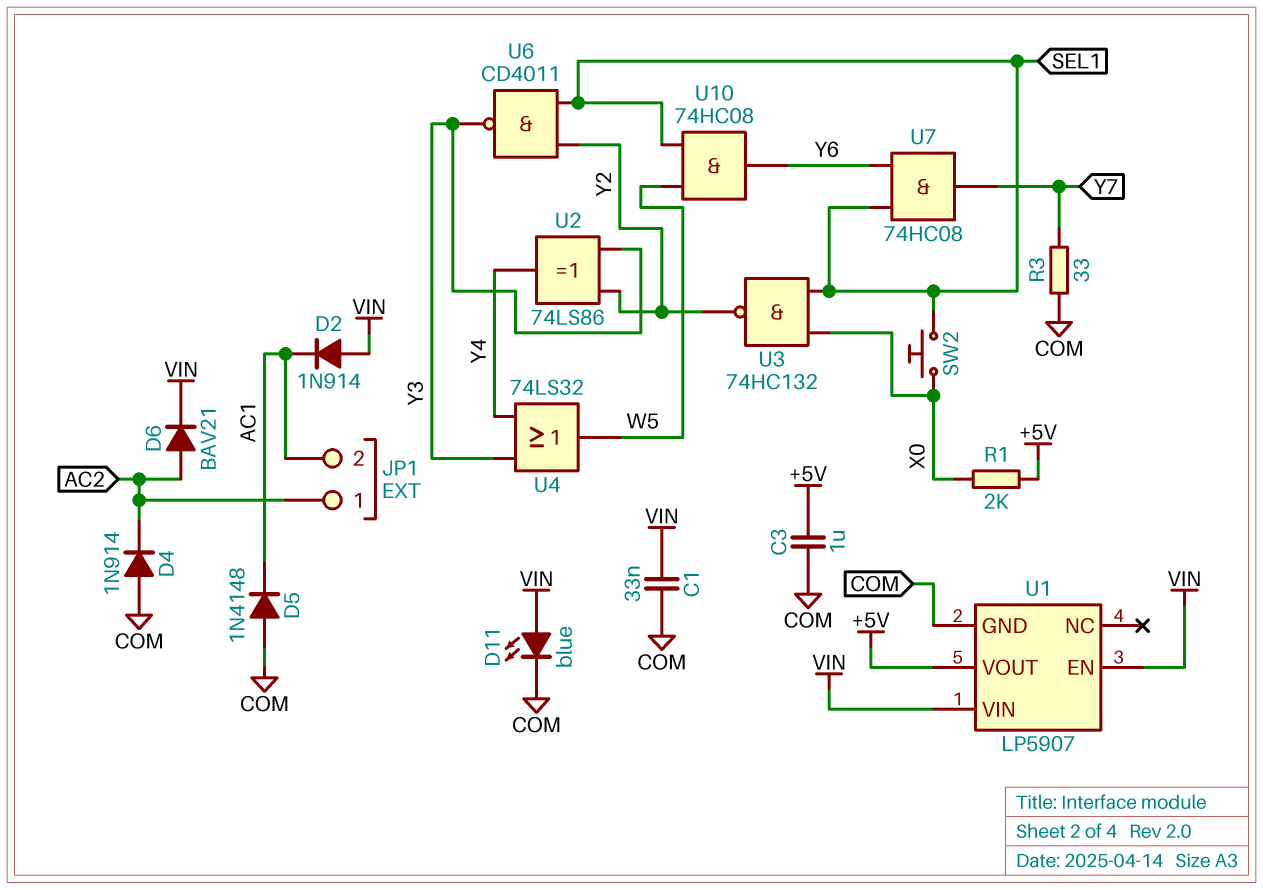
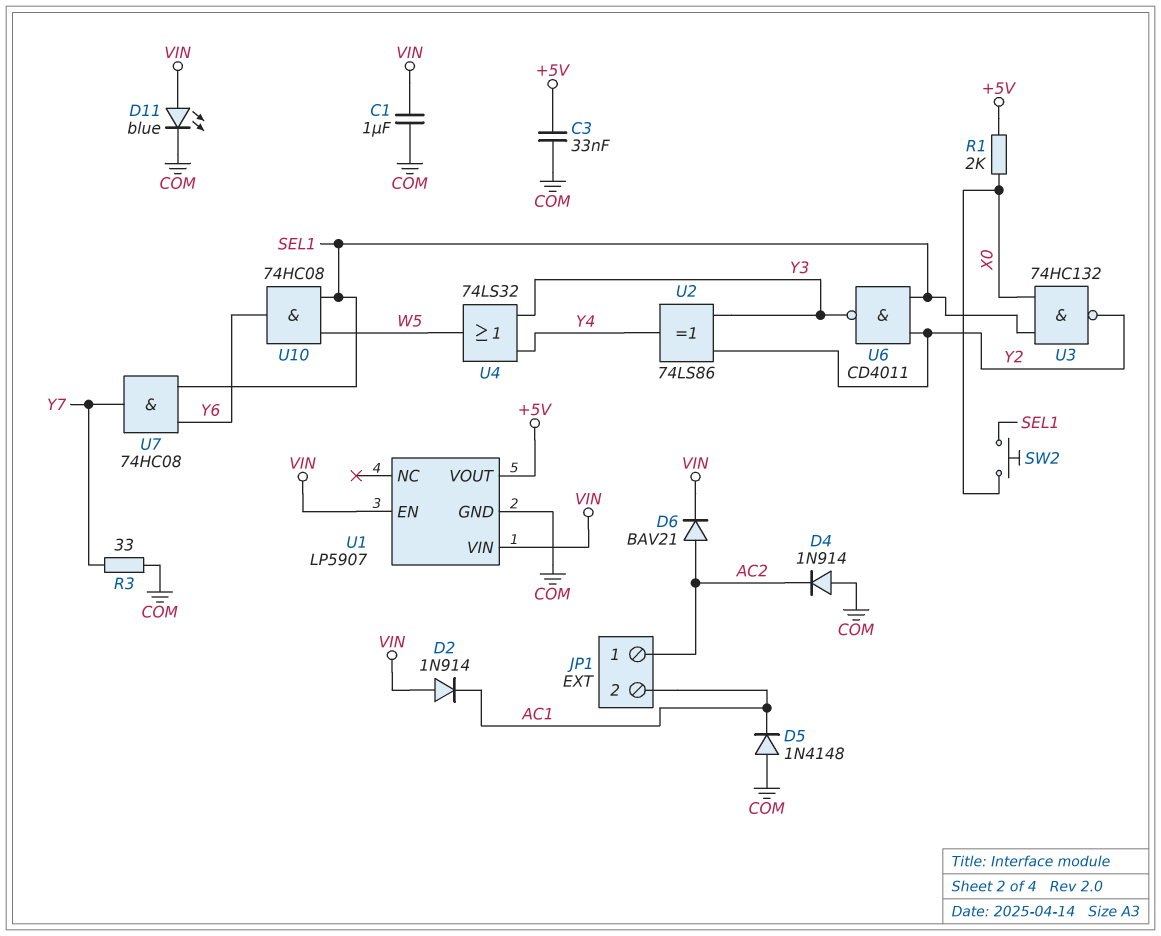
C1: 33nF (COM, VIN) -> 1uF (COM, VIN)
C3: 1uF (+5V, COM) -> 33nF (+5V, COM)

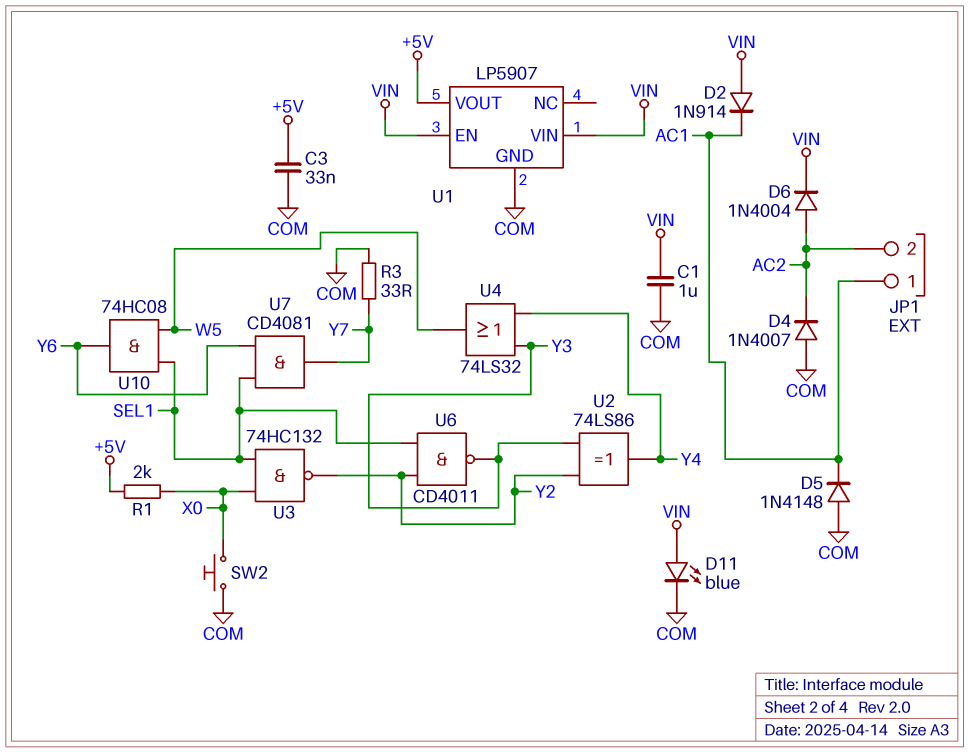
D4: diode 1N914 (A COM, K AC2) -> diode 1N4007 (A COM, K AC2)
D6: diode BAV21 (A AC2, K VIN) -> diode 1N4004 (A AC2, K VIN)
JP1 pin 1: AC2 -> AC1
JP1 pin 2: AC1 -> AC2
SW2: button (SEL1, X0) -> button (COM, X0)
U7: AND 74HC08 (in SEL1, in Y6, out Y7) -> AND CD4081 (in SEL1, in Y6, out Y7)

